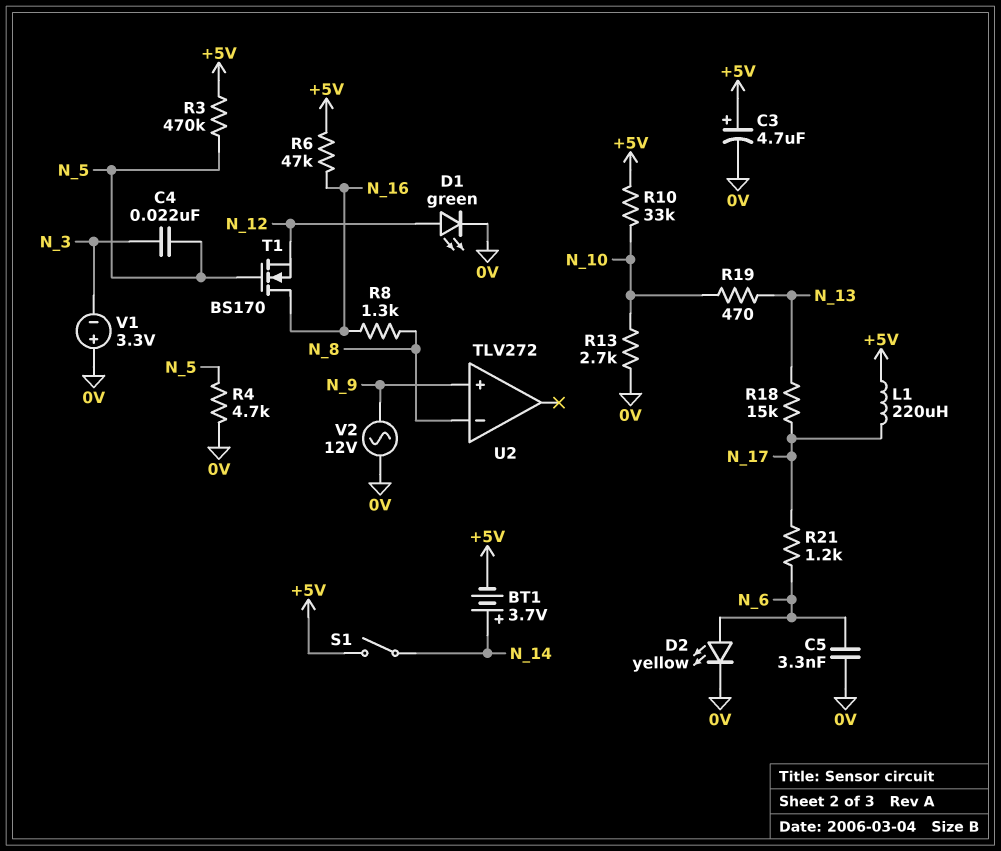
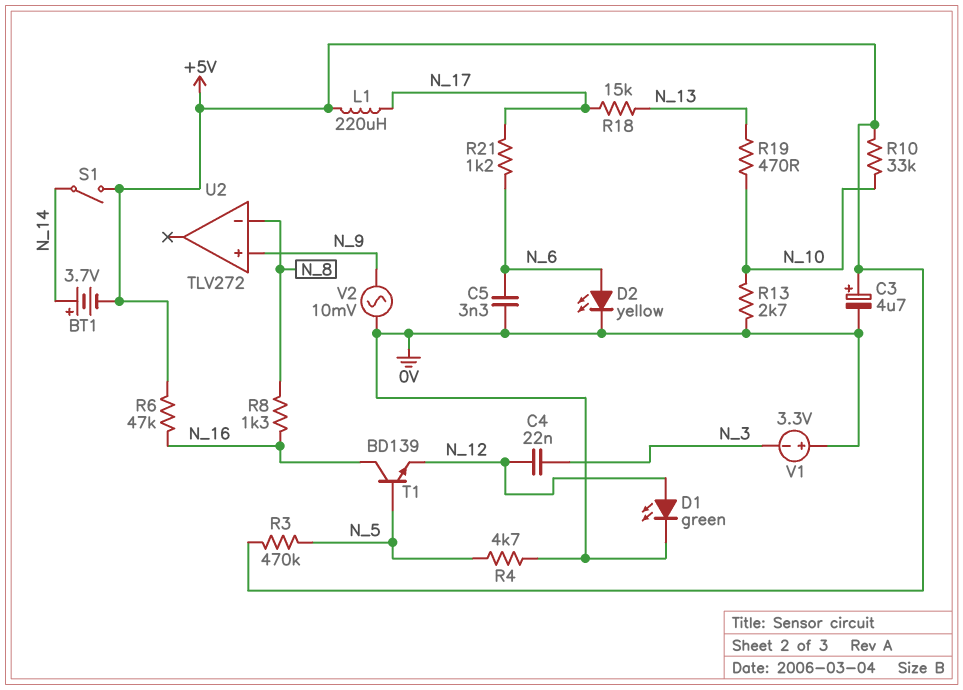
C4: 22nF (N_3, N_5) -> 22nF (N_3, N_12)
T1: NMOS BS170 (G N_5, D N_16, S N_12) -> NPN BD139 (B N_5, C N_16, E N_12)
V2: AC 12V (0V, N_9) -> AC 10mV (0V, N_9)

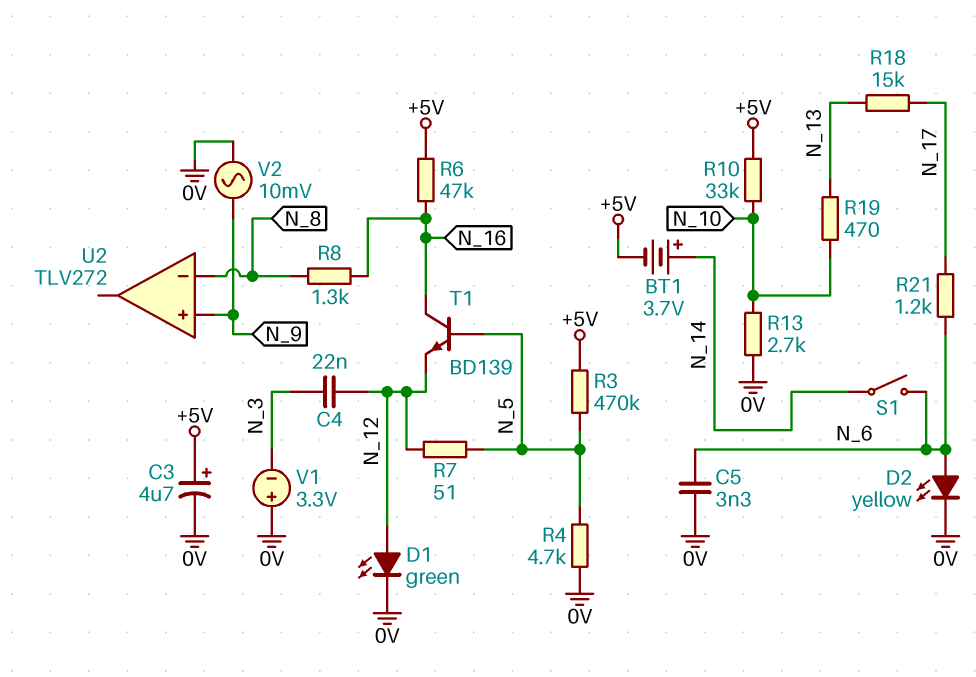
L1: 220uH (+5V, N_17) -> none
R7: none -> 51 (N_5, N_12)
S1: switch (+5V, N_14) -> switch (N_6, N_14)

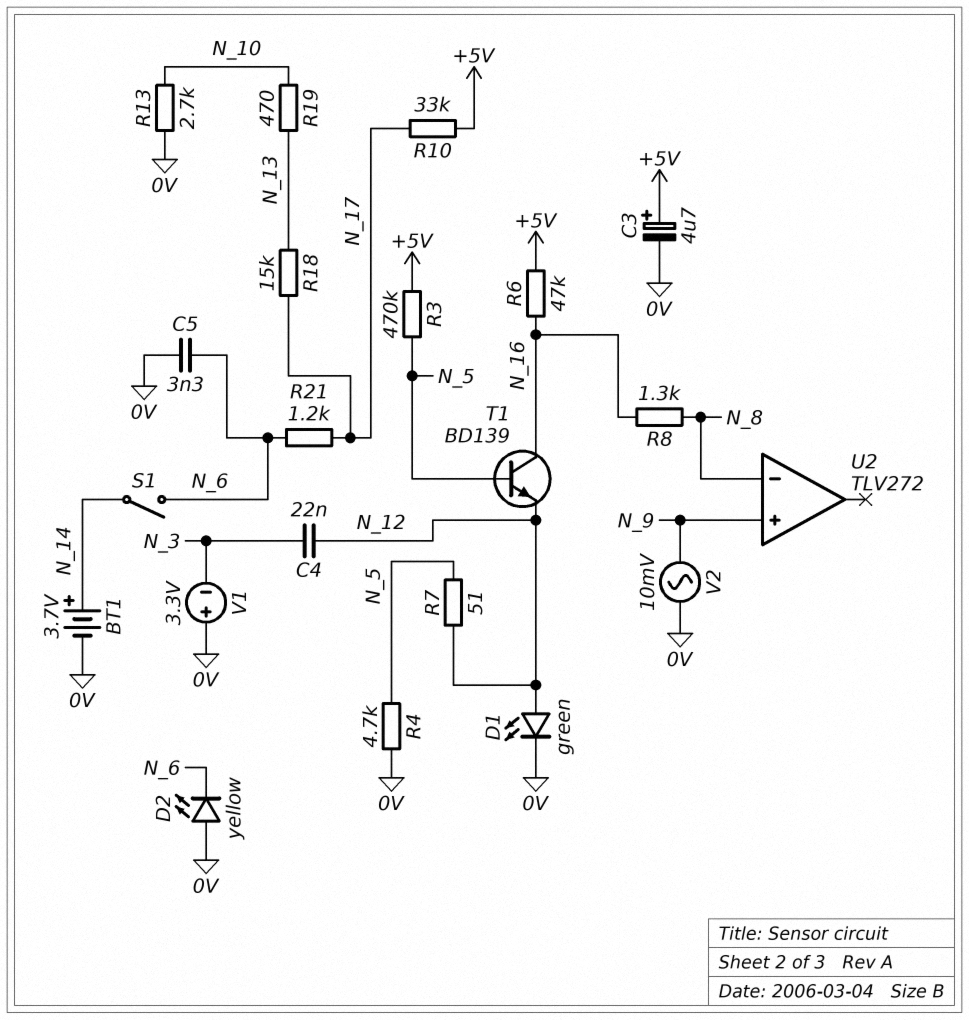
BT1: 3.7V (plus N_14, minus +5V) -> 3.7V (plus N_14, minus 0V)
D2: LED yellow (A N_6, K 0V) -> LED yellow (A 0V, K N_6)
R10: 33k (+5V, N_10) -> 33k (+5V, N_17)

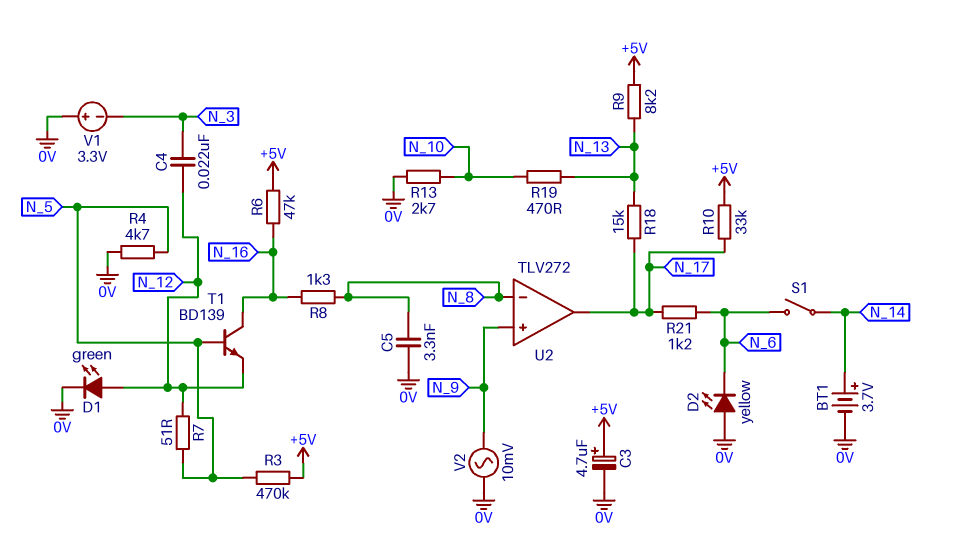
C5: 3.3nF (0V, N_6) -> 3.3nF (0V, N_8)
R9: none -> 8.2k (+5V, N_13)
U2 pin out: none -> N_17

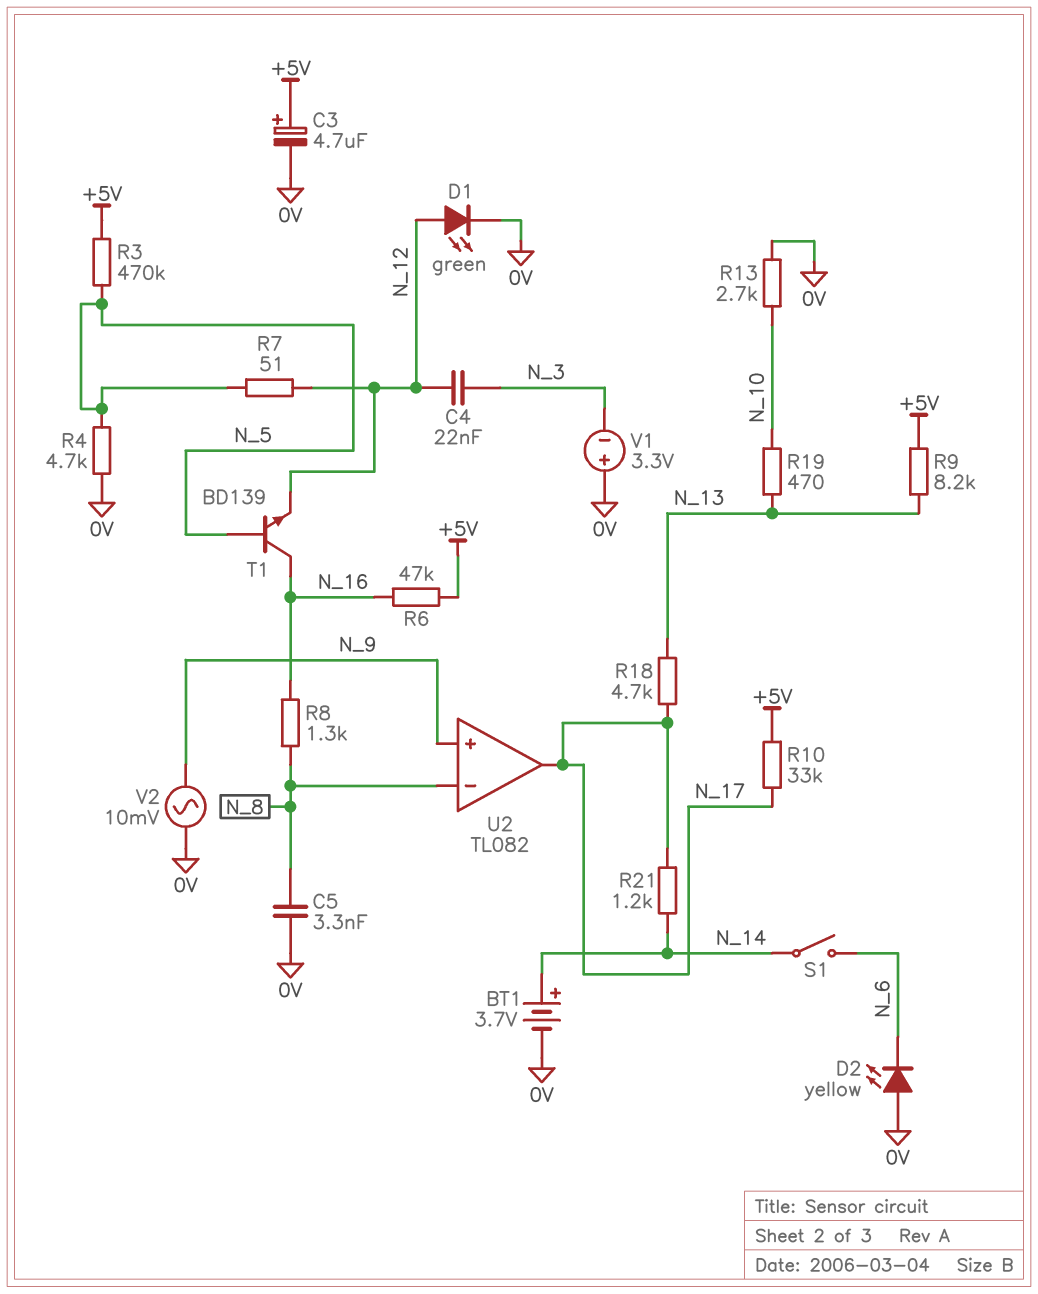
R18: 15k (N_13, N_17) -> 4.7k (N_13, N_17)
R21: 1.2k (N_6, N_17) -> 1.2k (N_14, N_17)
U2: TLV272 -> TL082

